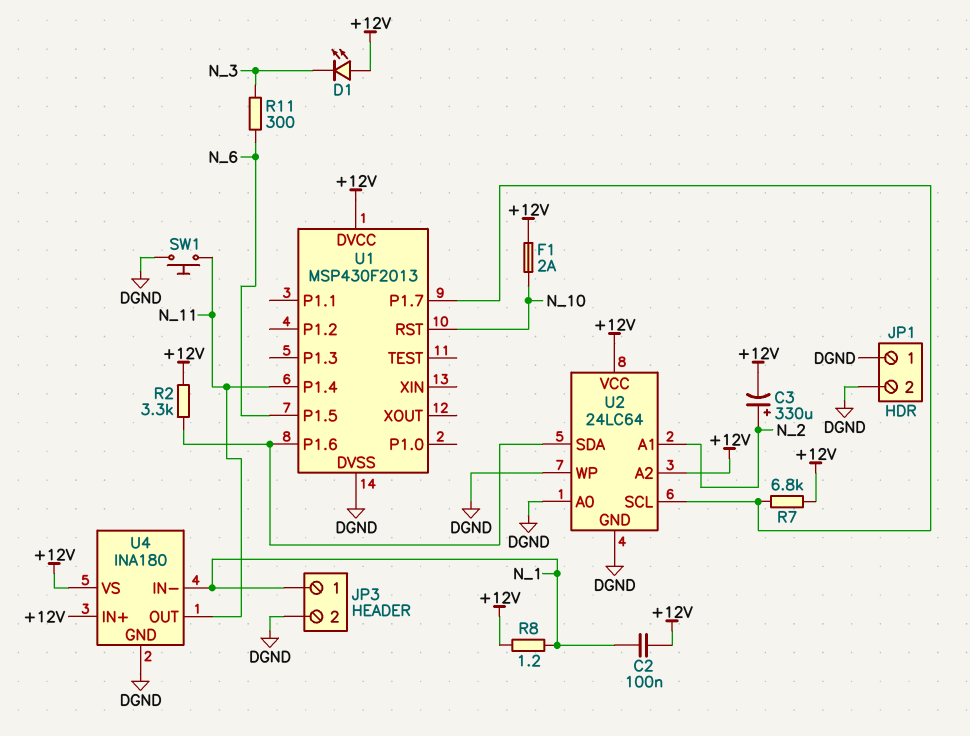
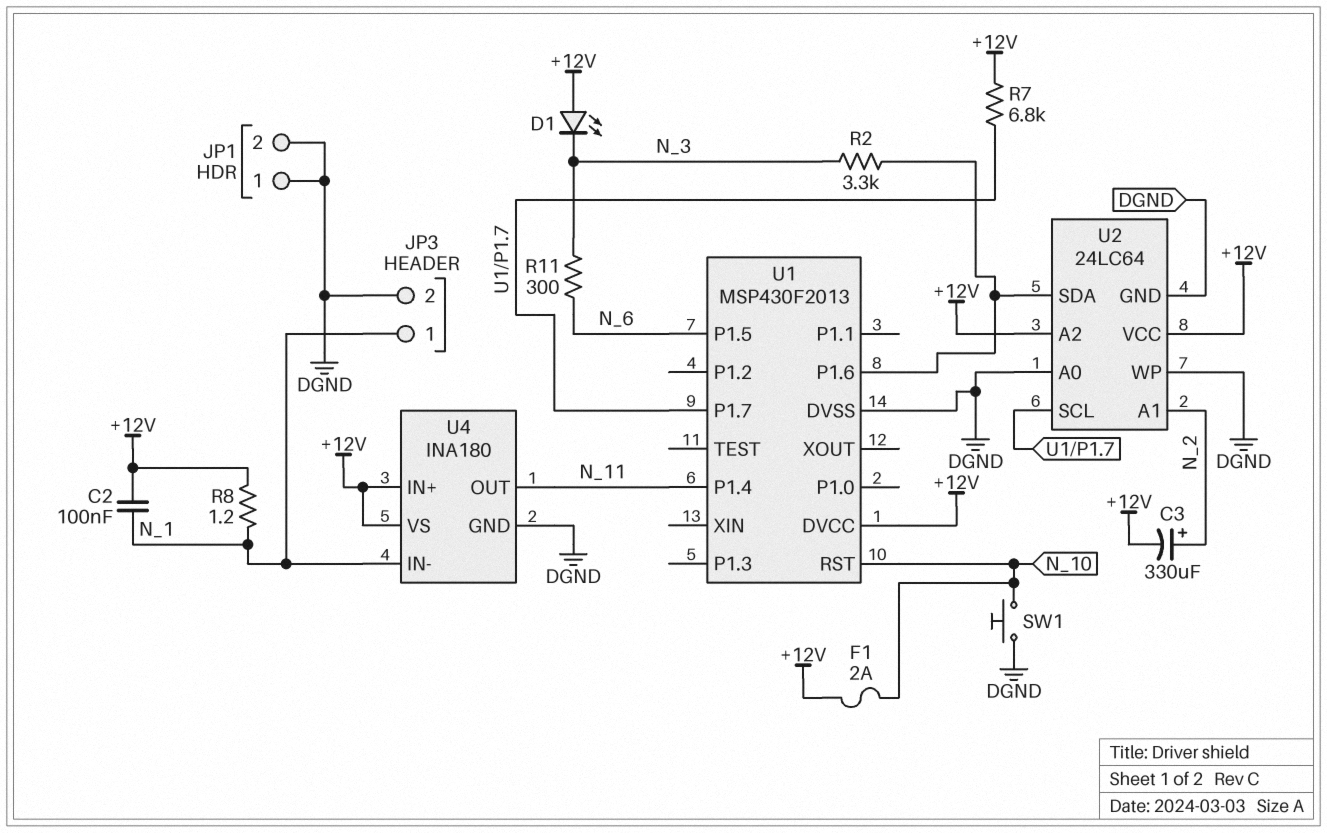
R2: 3.3k (+12V, U1/P1.6) -> 3.3k (N_3, U1/P1.6)
SW1: button (DGND, N_11) -> button (DGND, N_10)

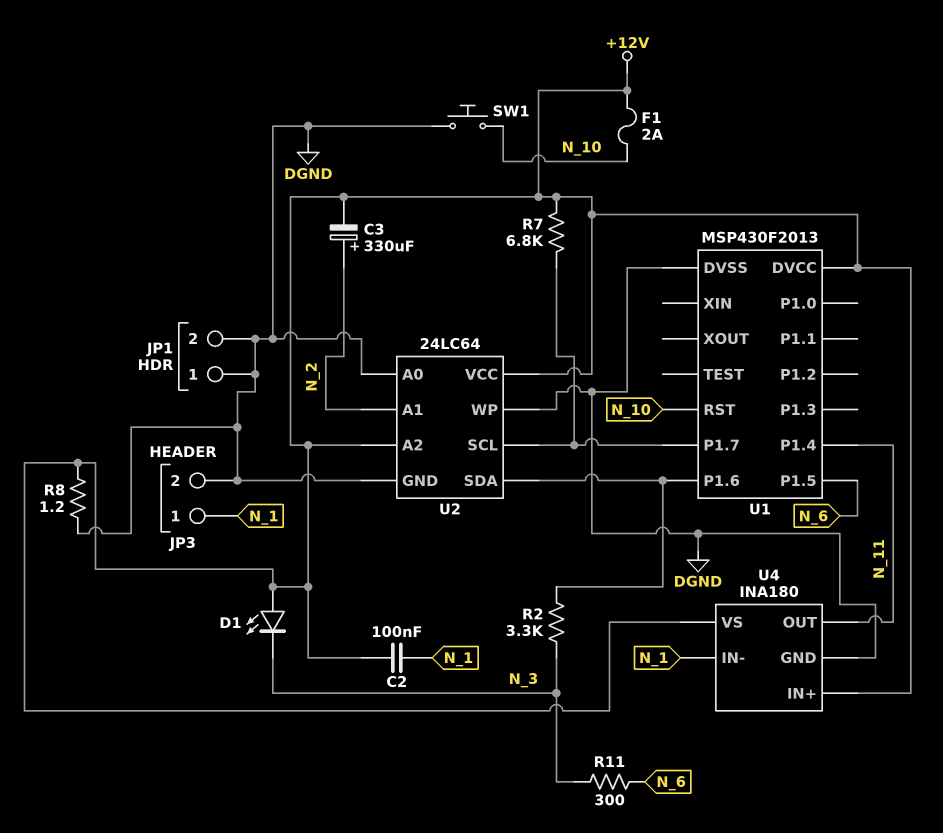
R8: 1.2 (+12V, N_1) -> 1.2 (+12V, DGND)

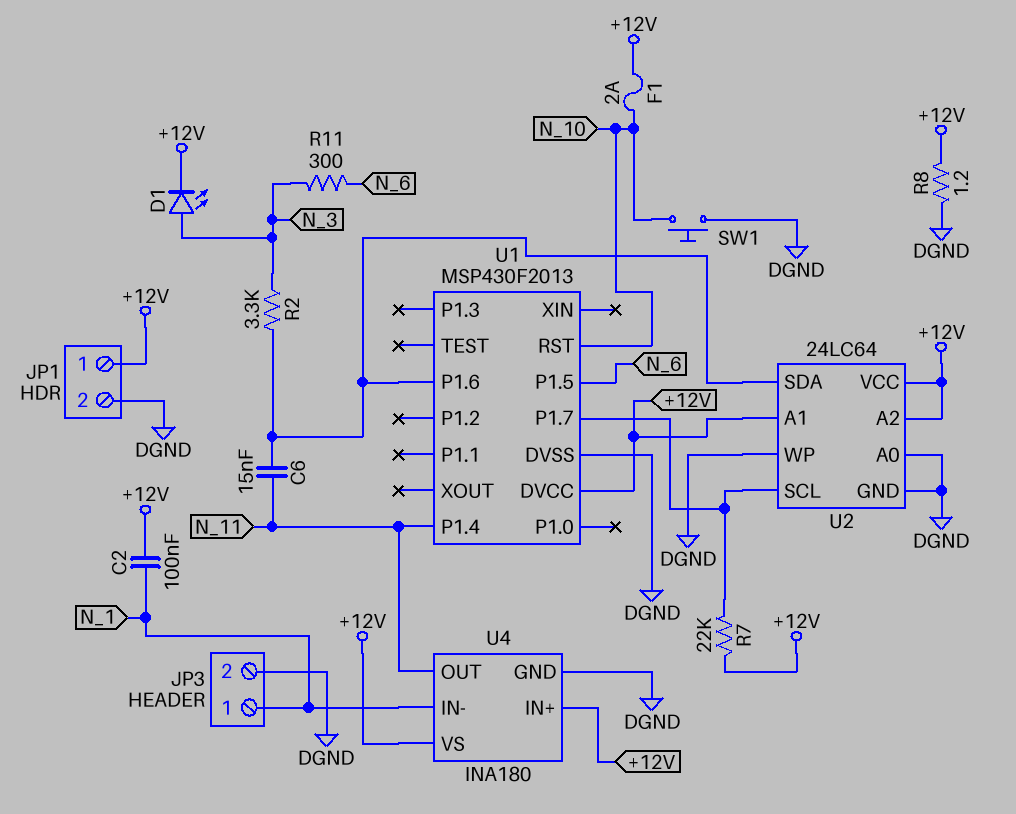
C3: 330uF (plus N_2, minus +12V) -> none
C6: none -> 15nF (N_11, U1/P1.6)
D1: LED (A +12V, K N_3) -> LED (A N_3, K +12V)
JP1 pin 1: DGND -> +12V
R7: 6.8k (+12V, U1/P1.7) -> 22k (+12V, U1/P1.7)
U2 pin A1: N_2 -> +12V

